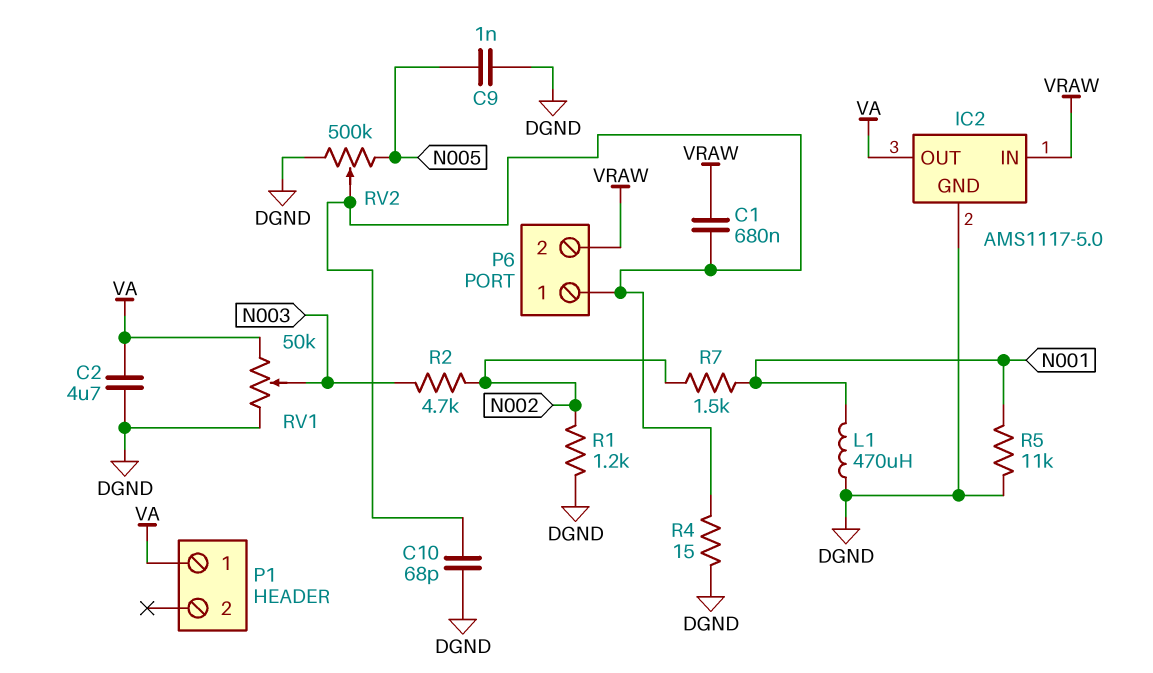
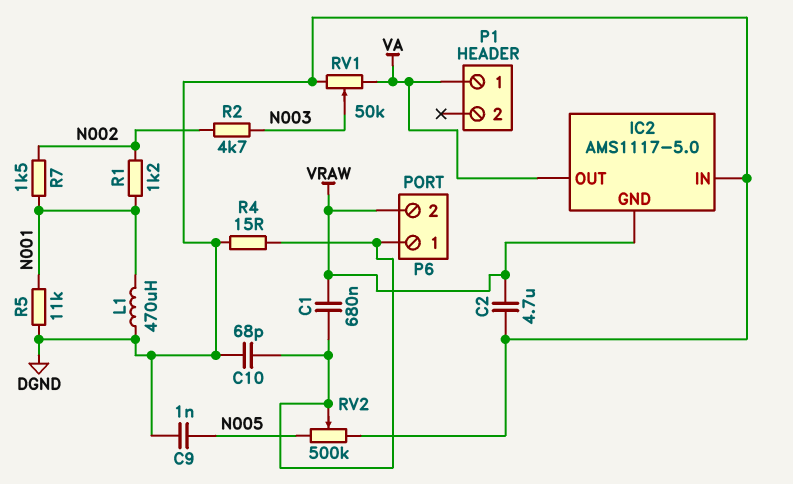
C2: 4.7uF (DGND, VA) -> 4.7uF (DGND, VRAW)
IC2 pin GND: DGND -> VRAW
IC2 pin IN: VRAW -> DGND
R1: 1.2k (DGND, N002) -> 1.2k (N001, N002)

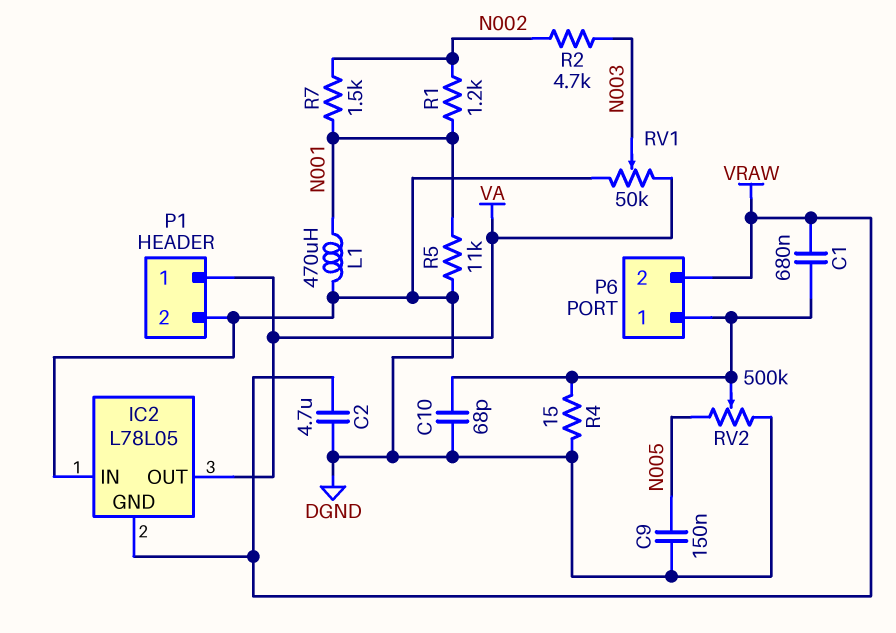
C9: 1nF (DGND, N005) -> 150nF (DGND, N005)
IC2: AMS1117-5.0 -> L78L05
P1 pin 2: none -> DGND

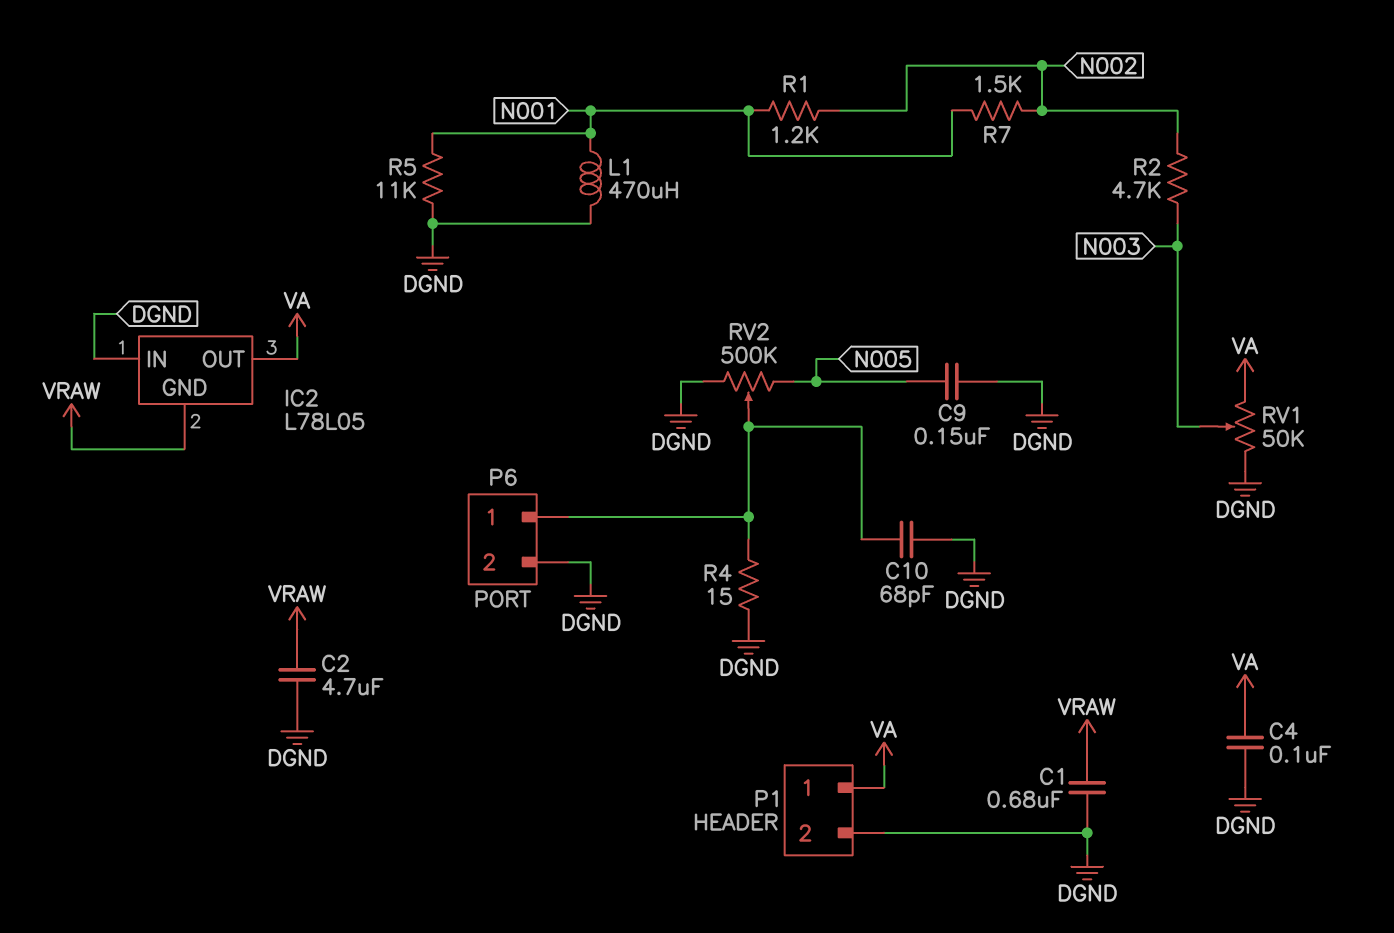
C1: 680nF (P6/1, VRAW) -> 680nF (DGND, VRAW)
C4: none -> 100nF (DGND, VA)
P6 pin 2: VRAW -> DGND

